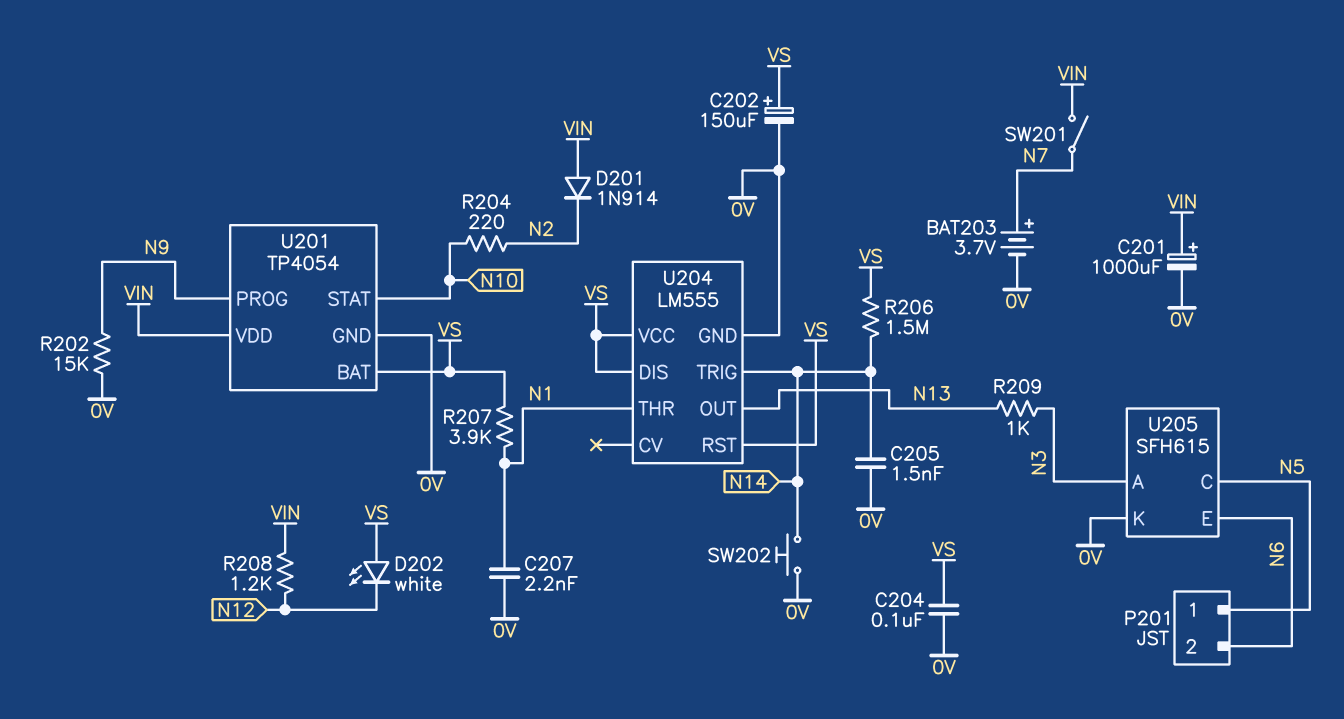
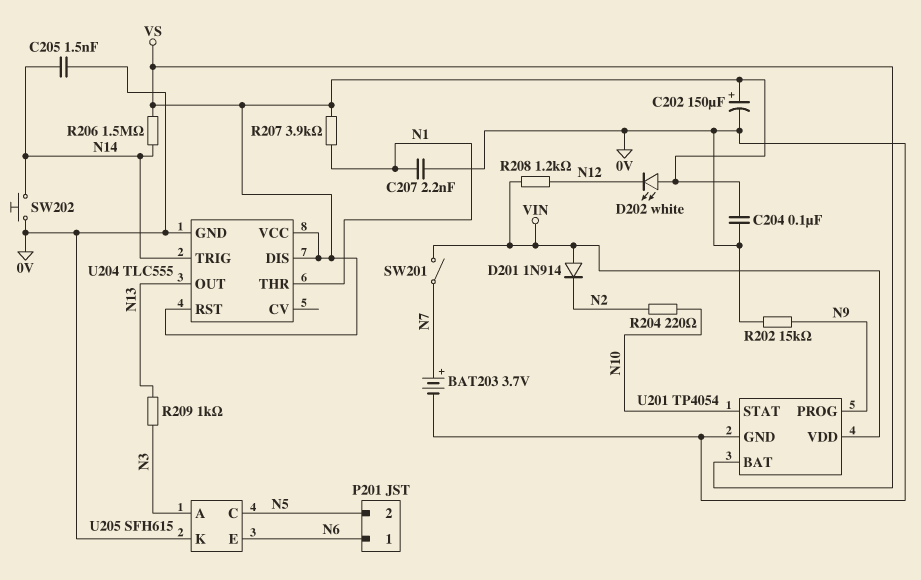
C201: 1000uF (plus VIN, minus 0V) -> none
P201 pin 1: N5 -> N6
P201 pin 2: N6 -> N5
U204: LM555 -> TLC555

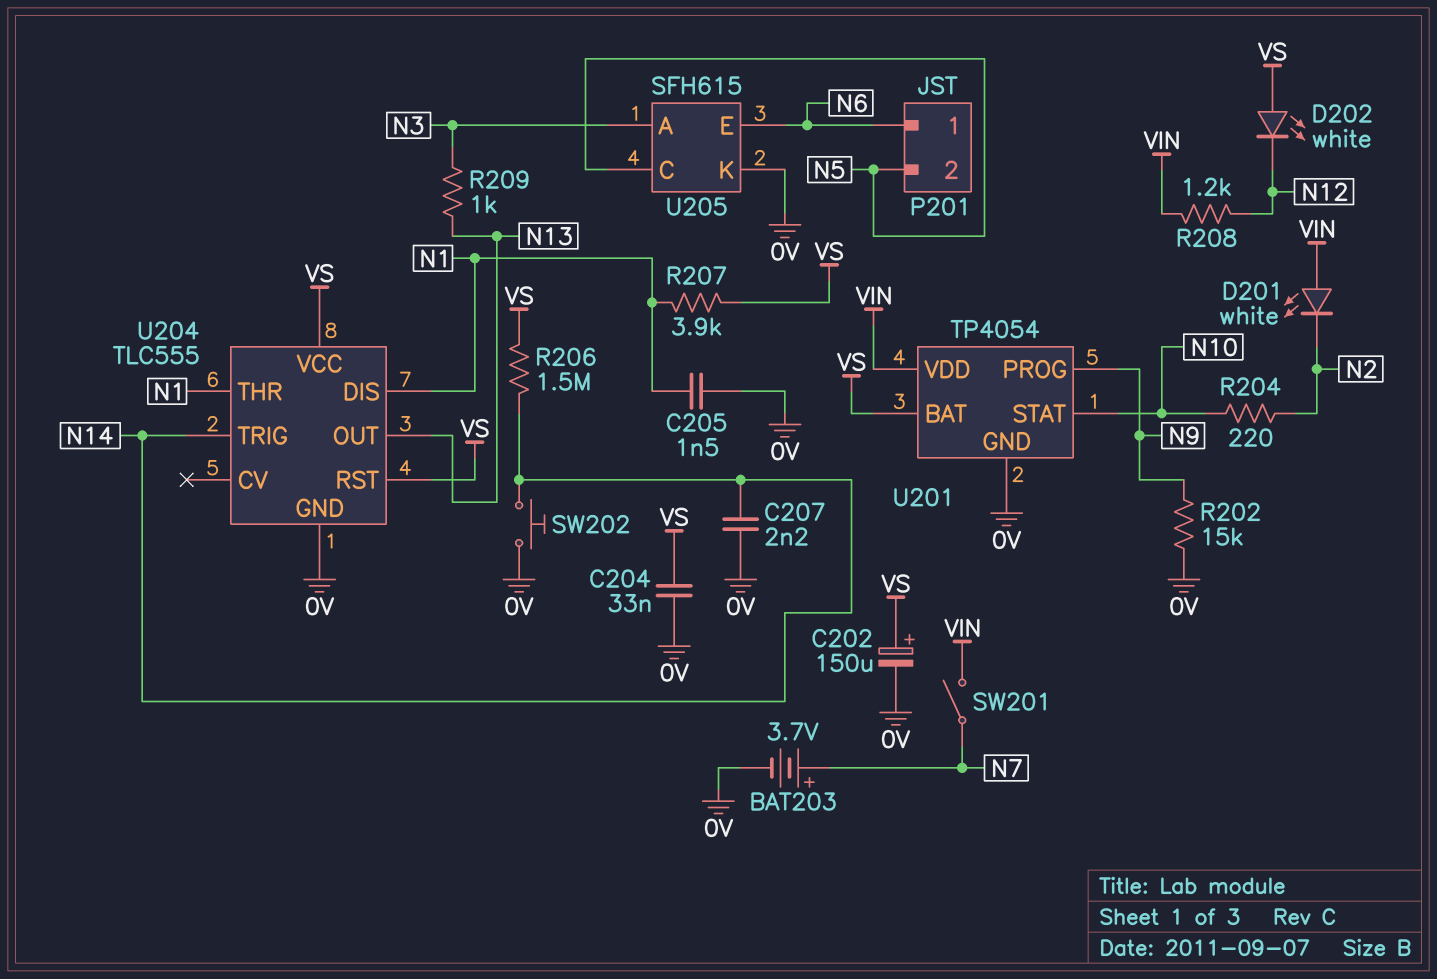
C204: 100nF (0V, VS) -> 33nF (0V, VS)
C205: 1.5nF (0V, N14) -> 1.5nF (0V, N1)
C207: 2.2nF (0V, N1) -> 2.2nF (0V, N14)
D201: diode 1N914 (A VIN, K N2) -> LED white (A VIN, K N2)
U204 pin DIS: VS -> N1

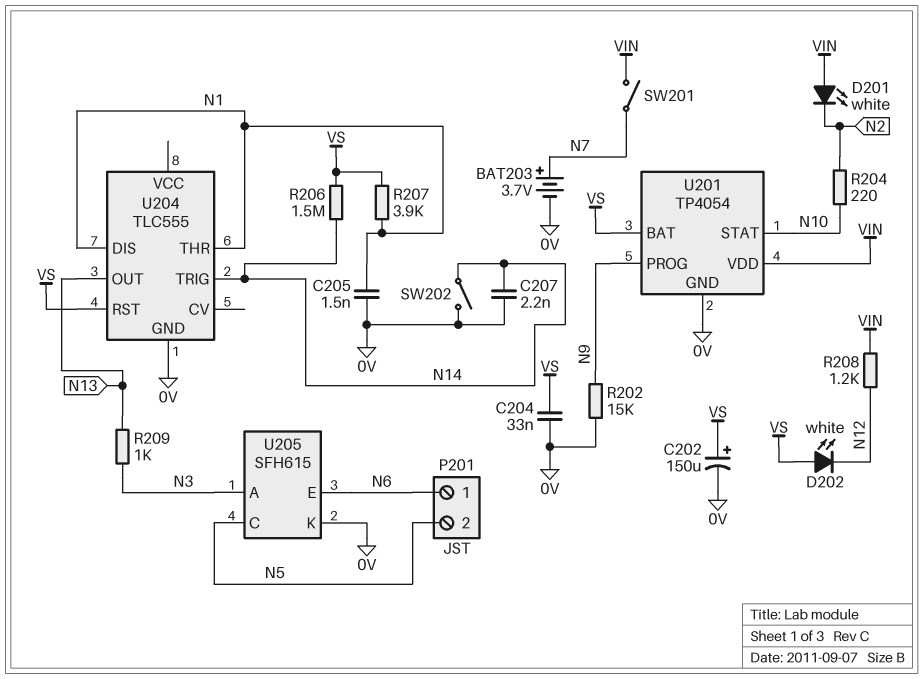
SW202: button (0V, N14) -> switch (0V, N14)
U204 pin VCC: VS -> none

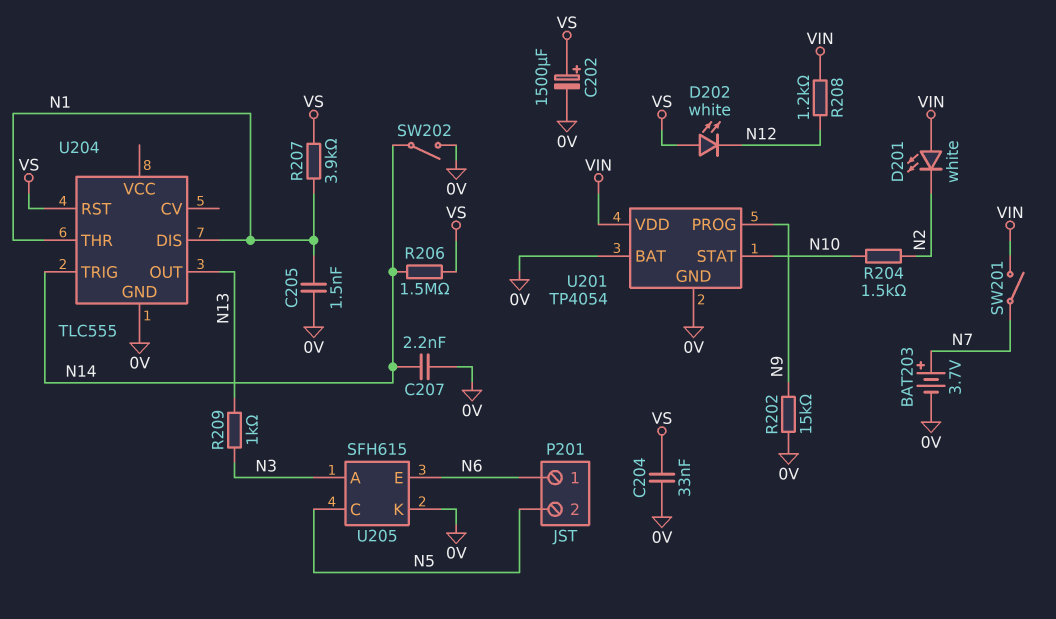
C202: 150uF (plus VS, minus 0V) -> 1500uF (plus VS, minus 0V)
R204: 220 (N2, N10) -> 1.5k (N2, N10)
U201 pin BAT: VS -> 0V

